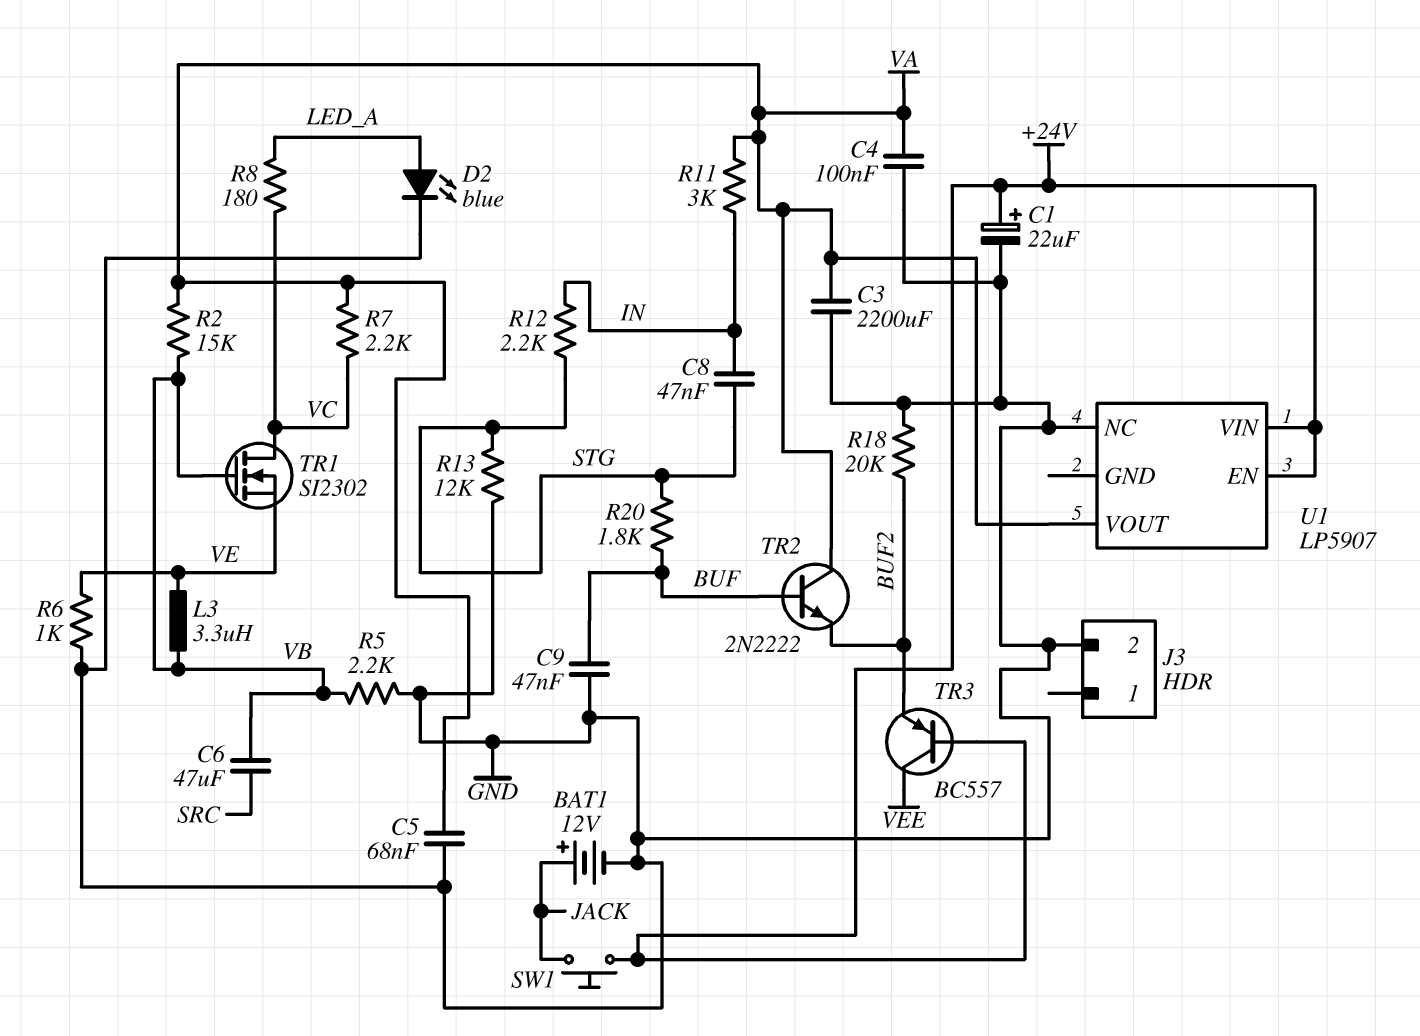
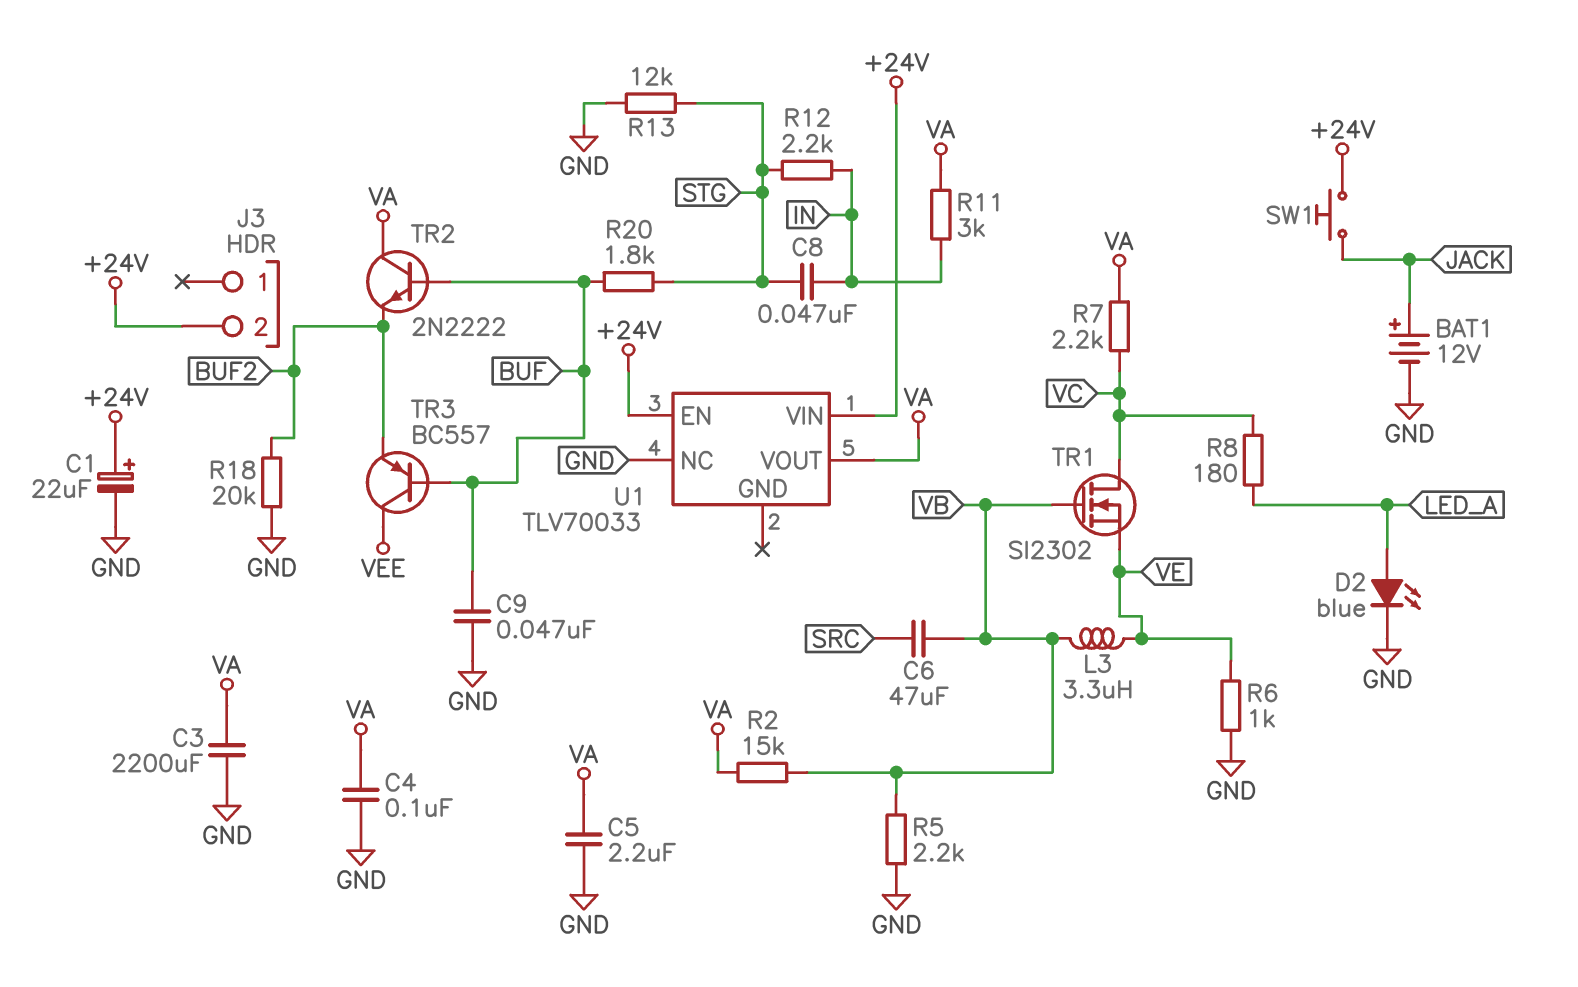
C5: 68nF (GND, VA) -> 2.2uF (GND, VA)
J3 pin 2: GND -> +24V
TR3: PNP BC557 (B +24V, C VEE, E BUF2) -> PNP BC557 (B BUF, C VEE, E BUF2)
U1: LP5907 -> TLV70033

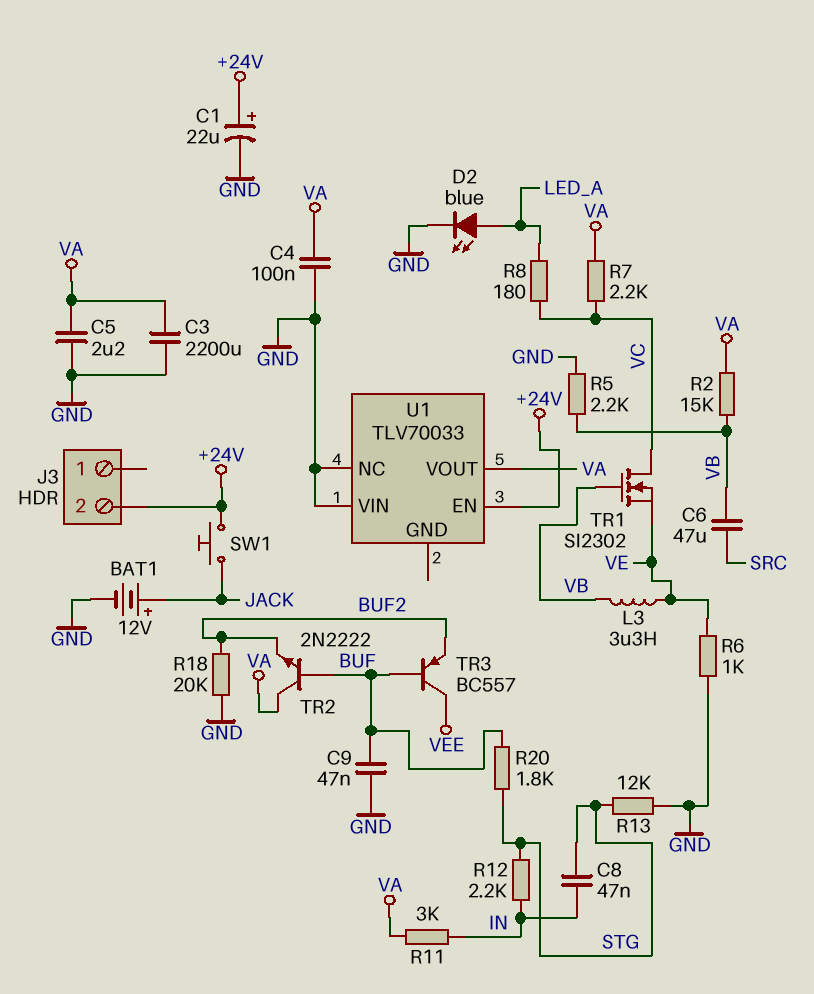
U1 pin VIN: +24V -> GND

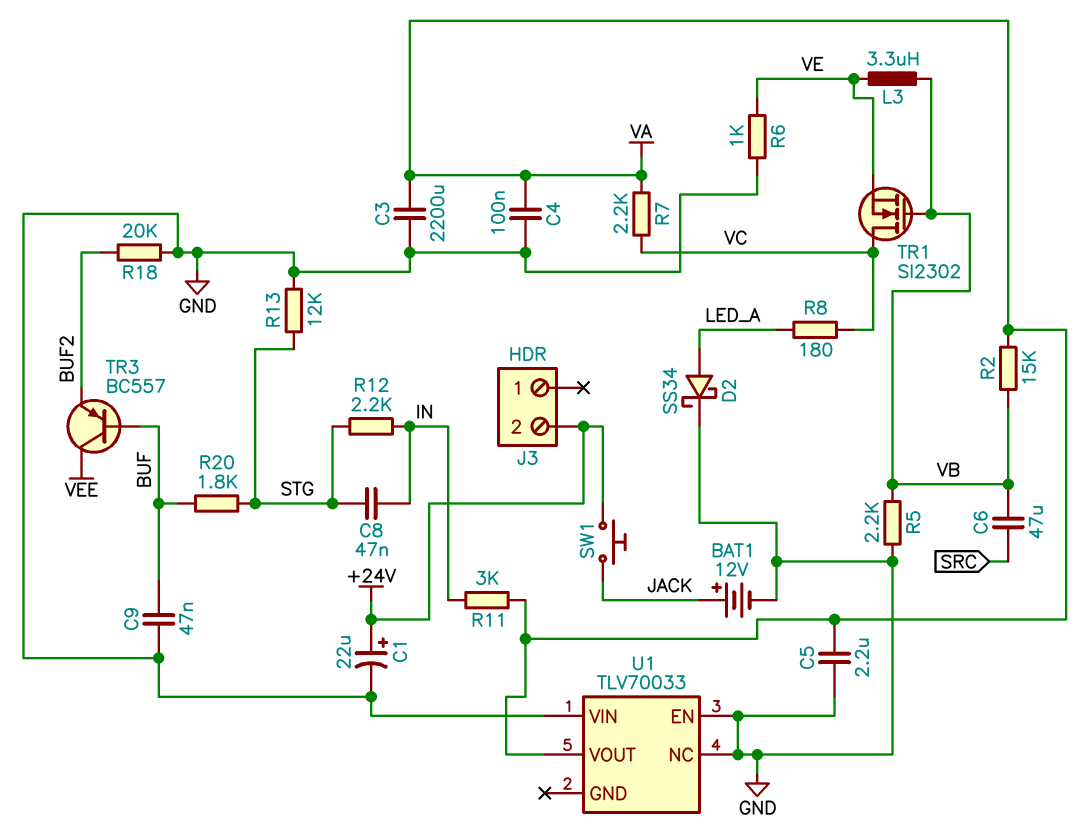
D2: LED blue (A LED_A, K GND) -> schottky SS34 (A LED_A, K GND)
TR2: NPN 2N2222 (B BUF, C VA, E BUF2) -> none
U1 pin EN: +24V -> GND

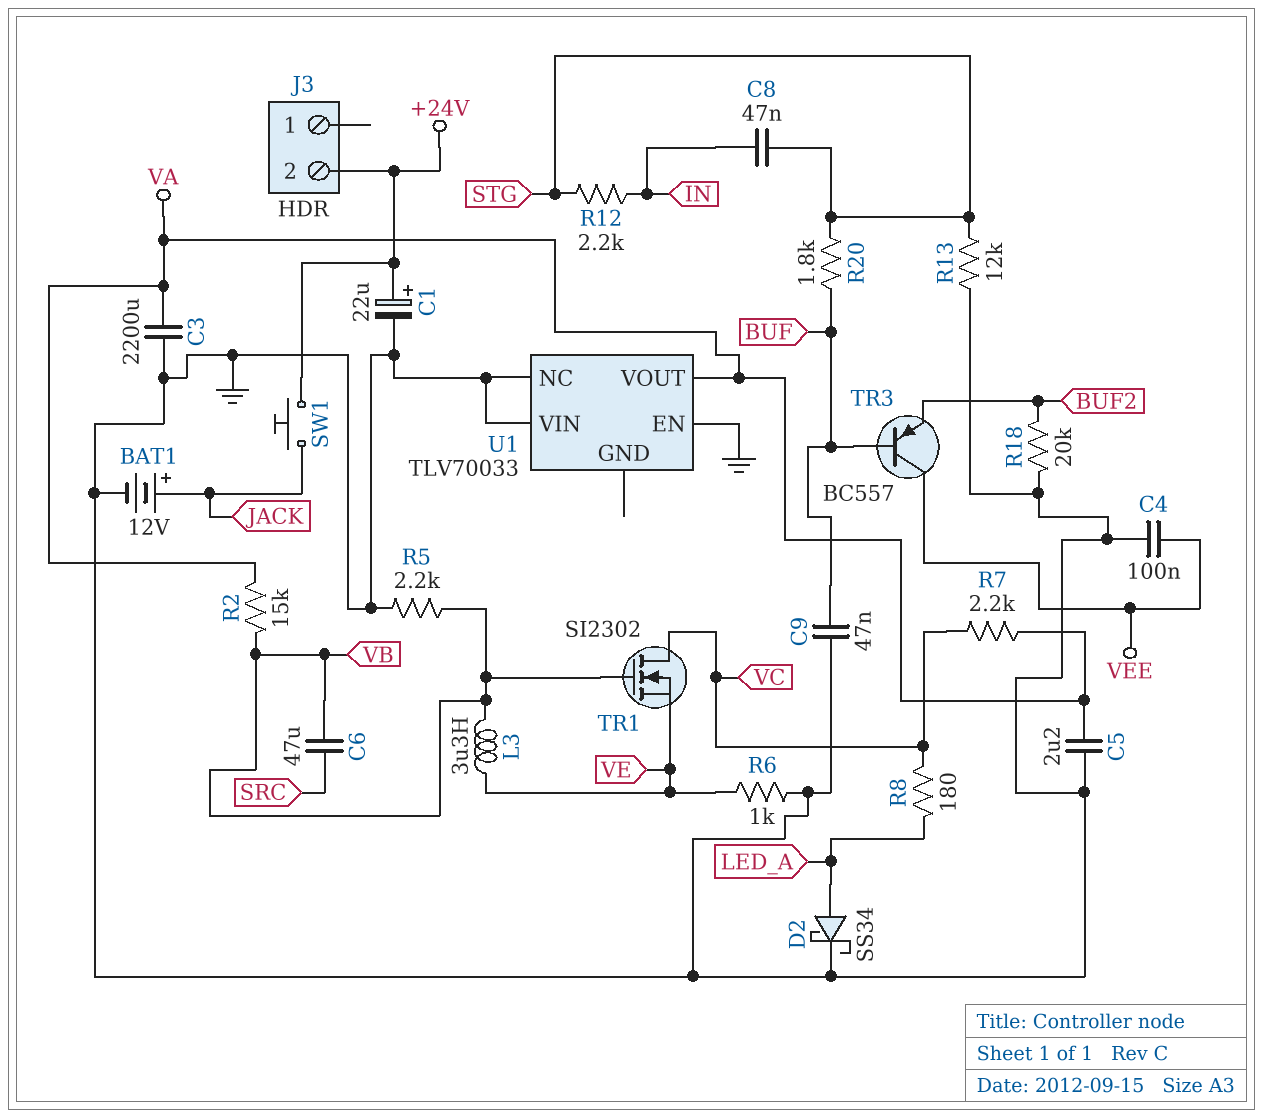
C4: 100nF (GND, VA) -> 100nF (GND, VEE)
R11: 3k (IN, VA) -> none

